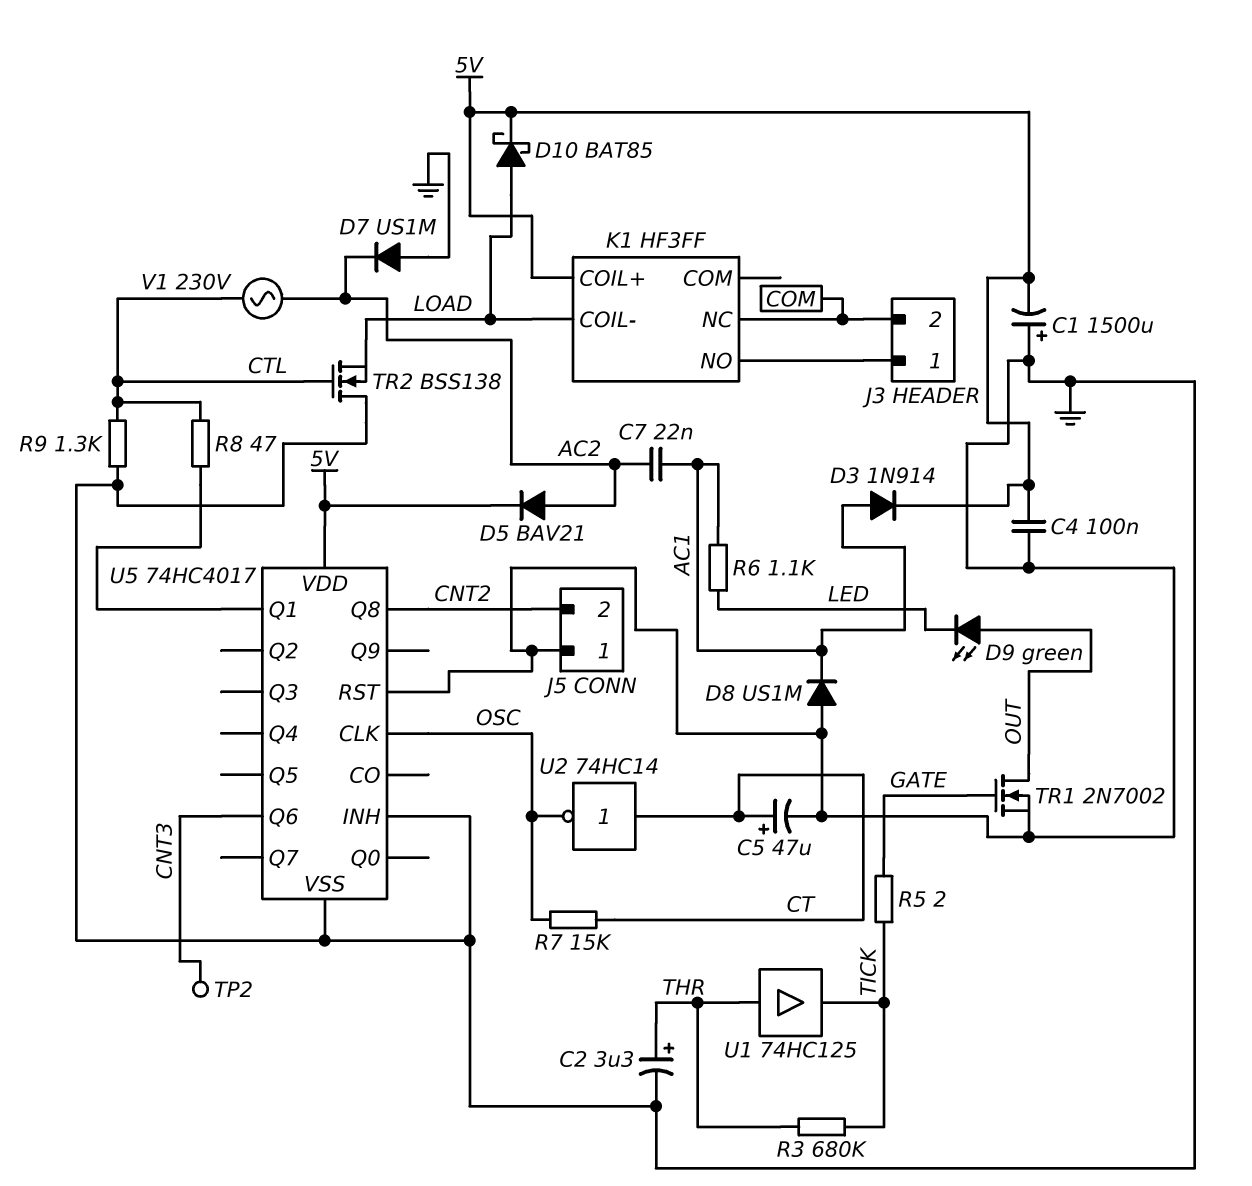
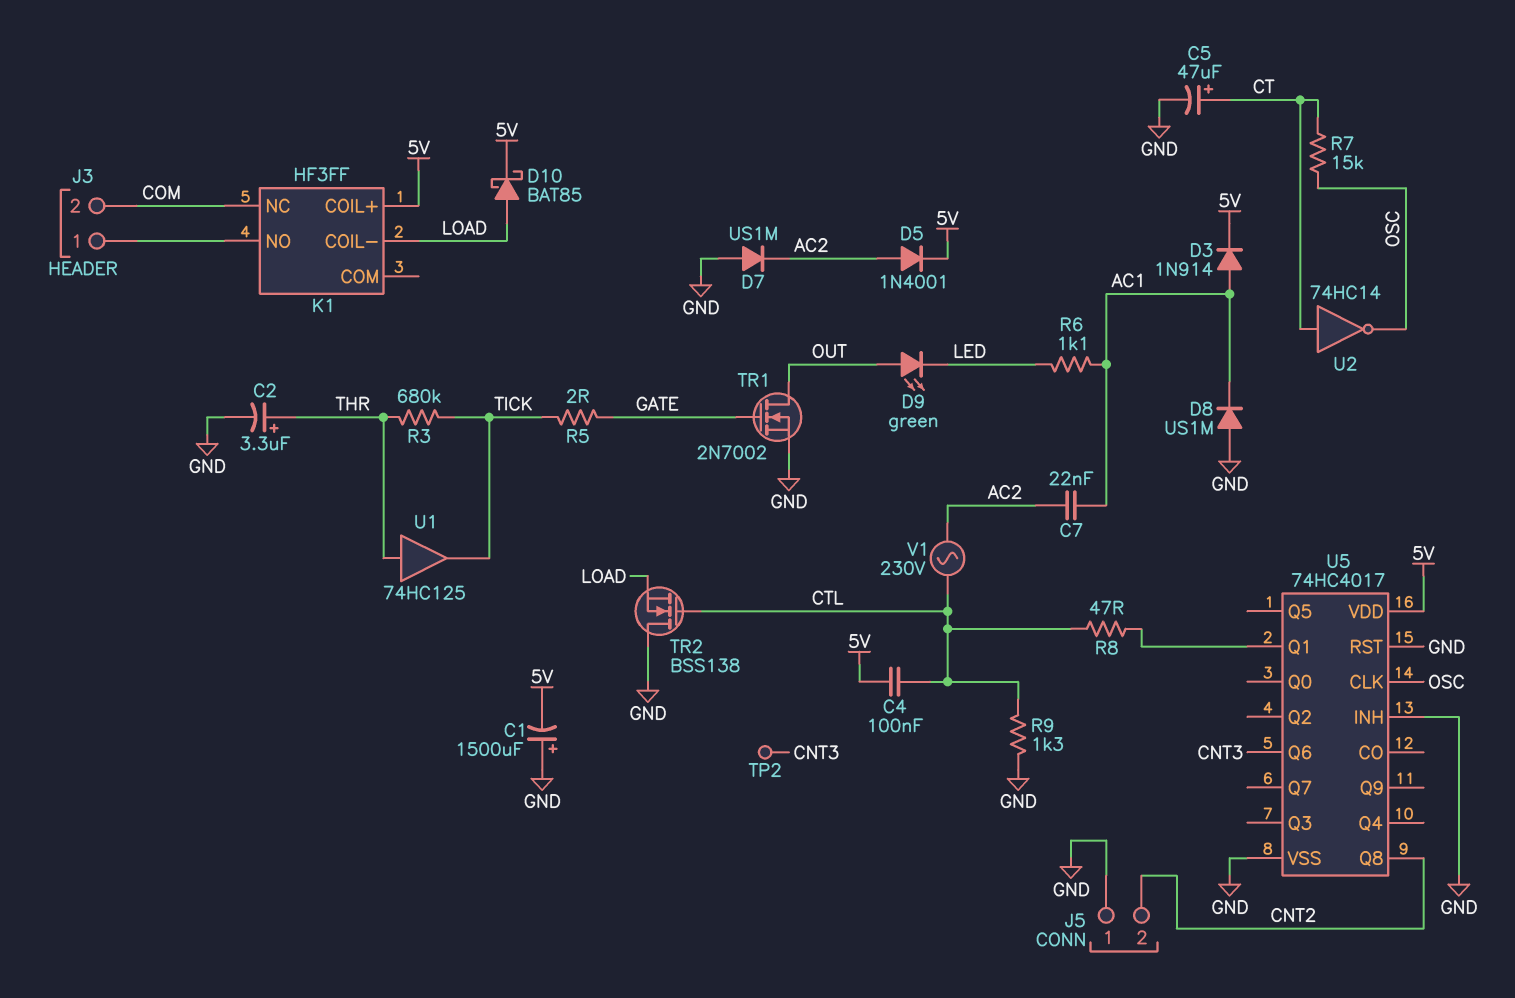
C4: 100nF (5V, GND) -> 100nF (5V, CTL)
D5: diode BAV21 (A AC2, K 5V) -> diode 1N4001 (A AC2, K 5V)

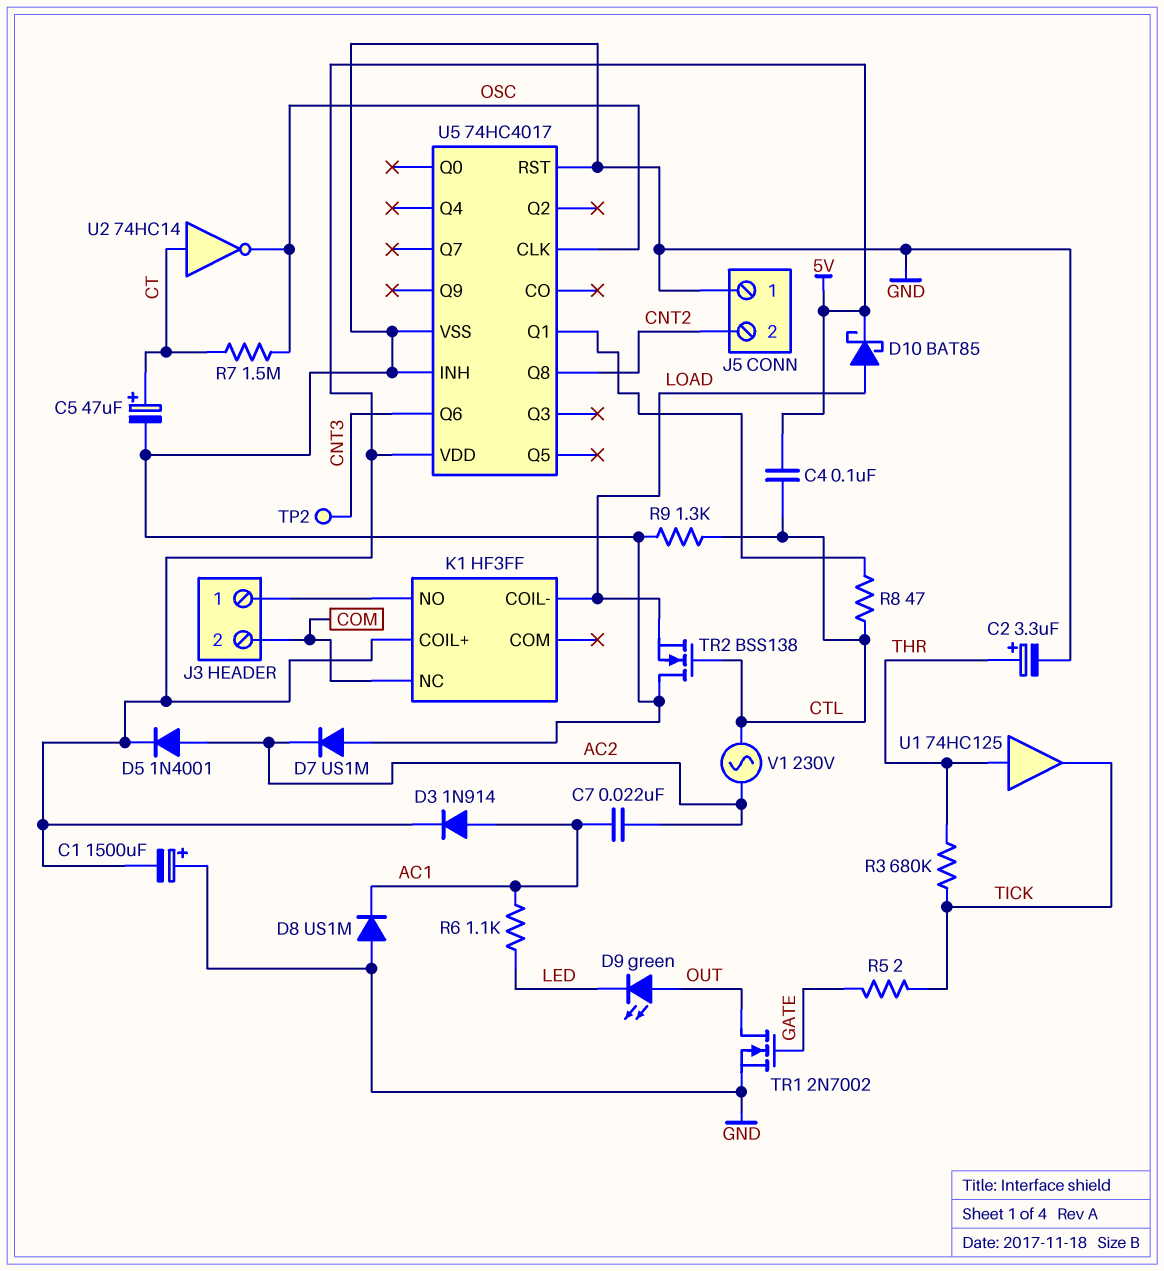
R7: 15k (CT, OSC) -> 1.5M (CT, OSC)

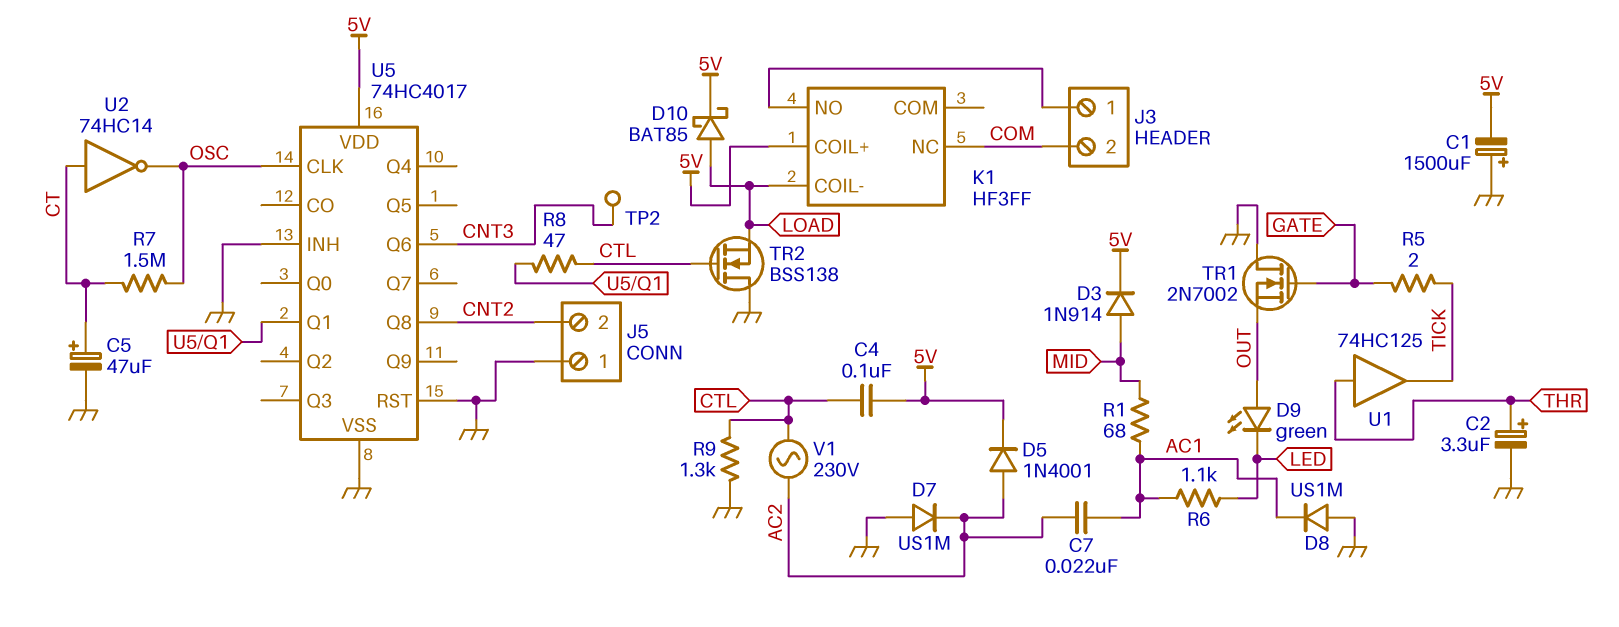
D3: diode 1N914 (A AC1, K 5V) -> diode 1N914 (A MID, K 5V)
R1: none -> 68 (AC1, MID)
R3: 680k (THR, TICK) -> none
TR1: NMOS 2N7002 (G GATE, D OUT, S GND) -> NMOS 2N7002 (G GATE, D GND, S OUT)

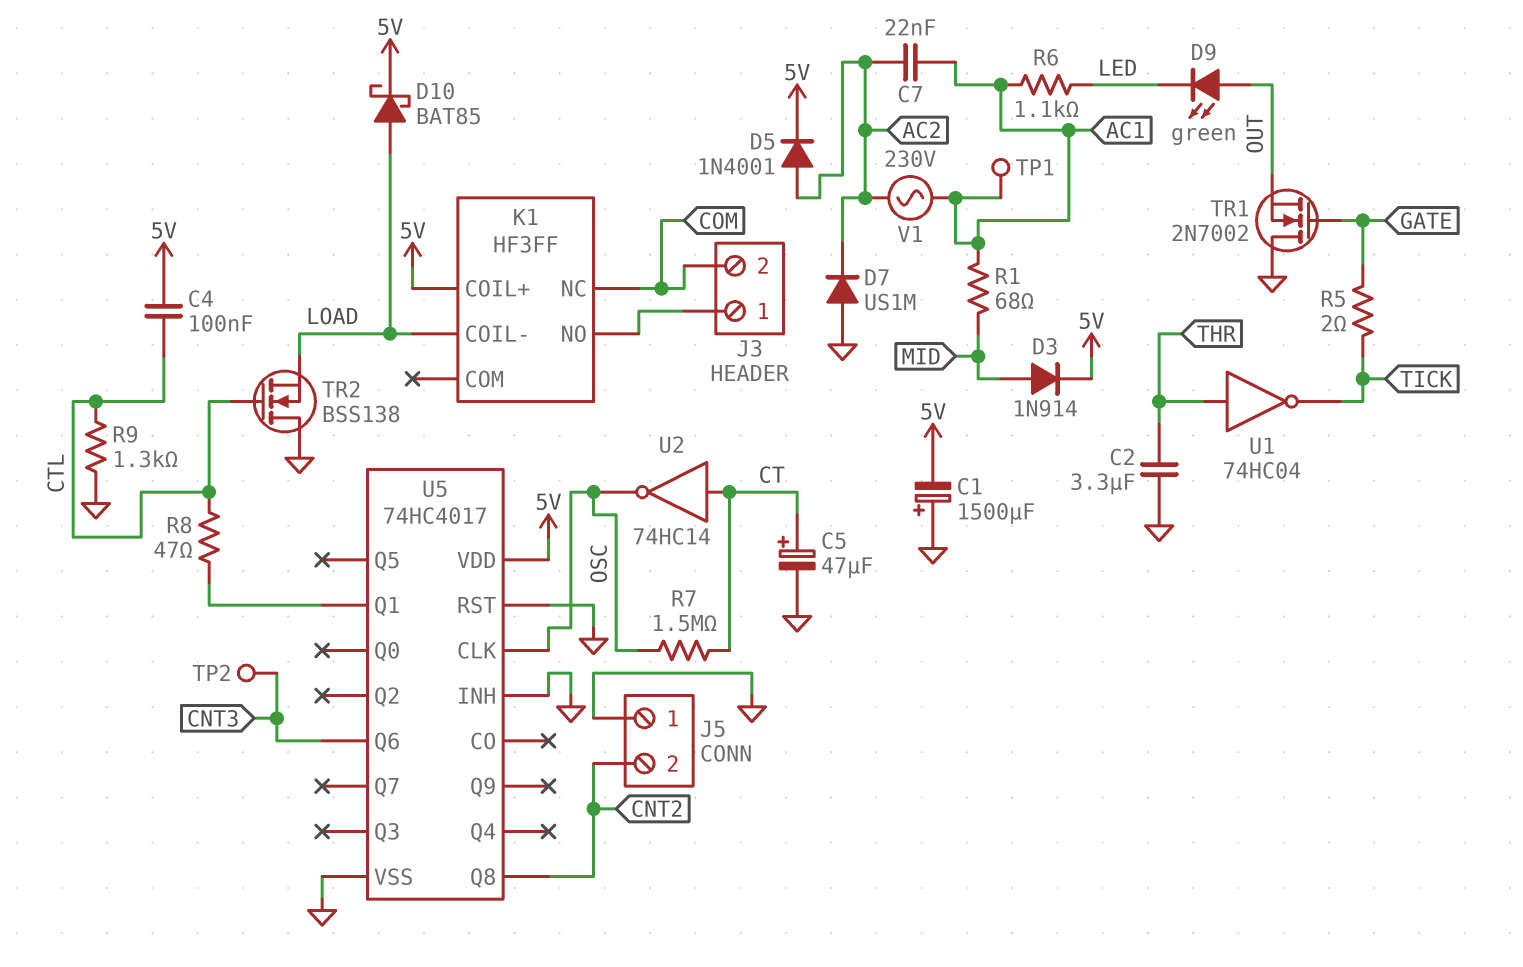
C2: 3.3uF (plus THR, minus GND) -> 3.3uF (GND, THR)
D8: diode US1M (A GND, K AC1) -> none
TP1: none -> test point (AC1)
U1: buffer 74HC125 (in THR, out TICK) -> NOT 74HC04 (in THR, out TICK)
V1: AC 230V (AC2, CTL) -> AC 230V (AC1, AC2)

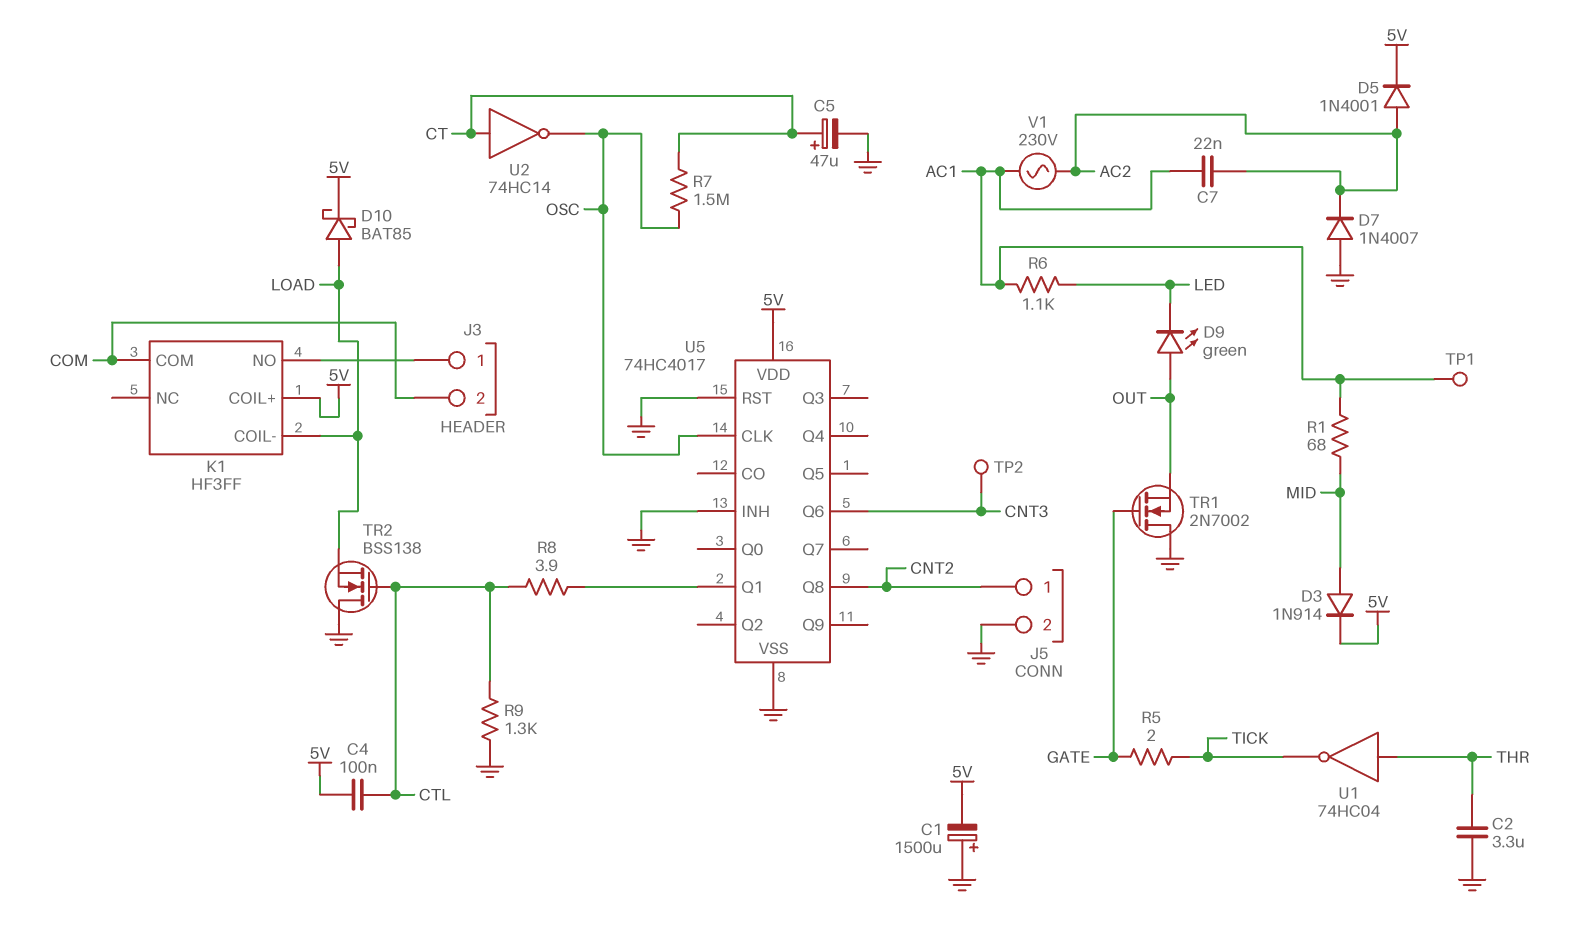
D7: diode US1M (A GND, K AC2) -> diode 1N4007 (A GND, K AC2)
J5 pin 1: GND -> CNT2
J5 pin 2: CNT2 -> GND
K1 pin COM: none -> COM
K1 pin NC: COM -> none
R8: 47 (CTL, U5/Q1) -> 3.9 (CTL, U5/Q1)

